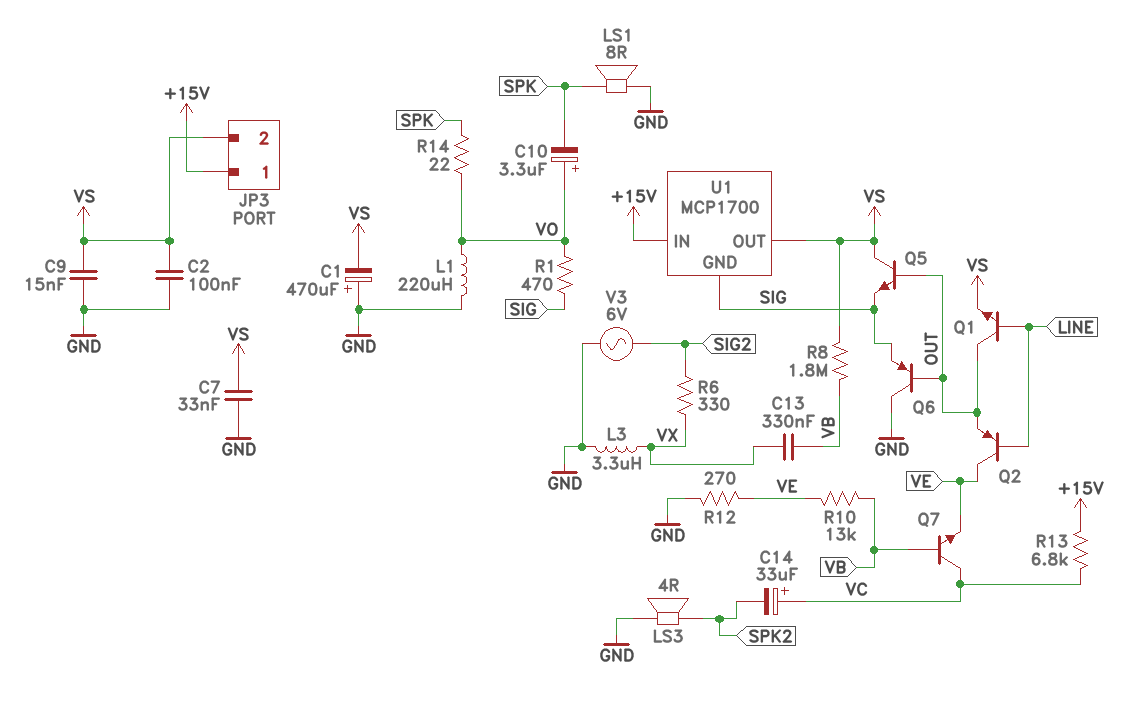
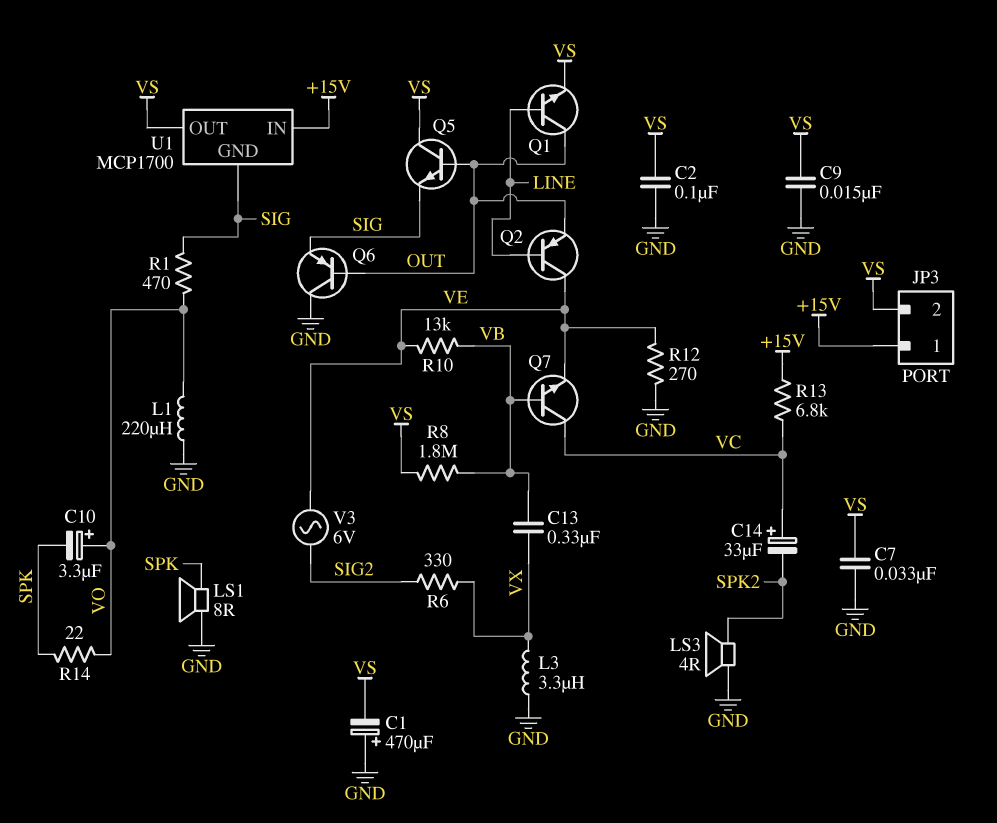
V3: AC 6V (GND, SIG2) -> AC 6V (SIG2, VE)

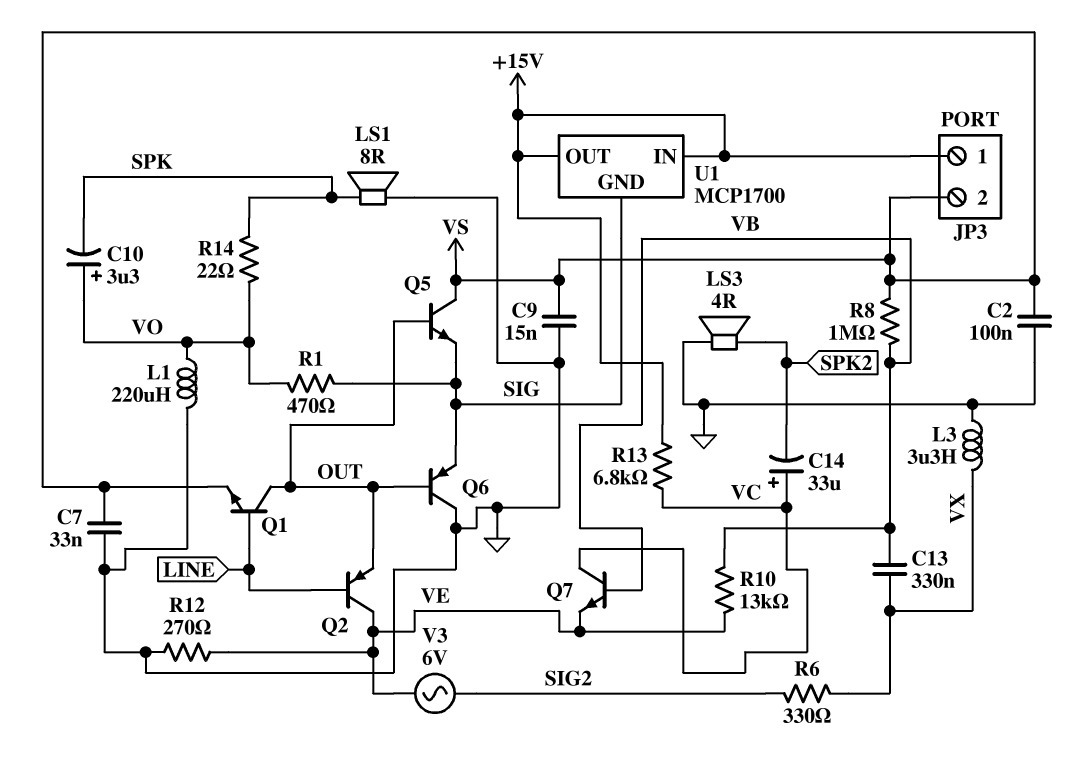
C1: 470uF (plus GND, minus VS) -> none
R8: 1.8M (VB, VS) -> 1M (VB, VS)
U1 pin OUT: VS -> +15V

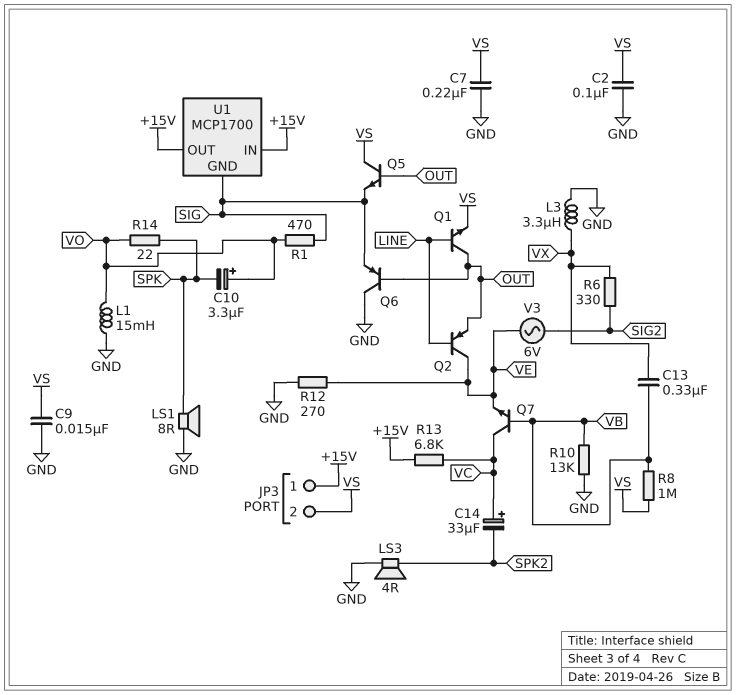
C7: 33nF (GND, VS) -> 220nF (GND, VS)
L1: 220uH (GND, VO) -> 15mH (GND, VO)
R10: 13k (VB, VE) -> 13k (GND, VB)

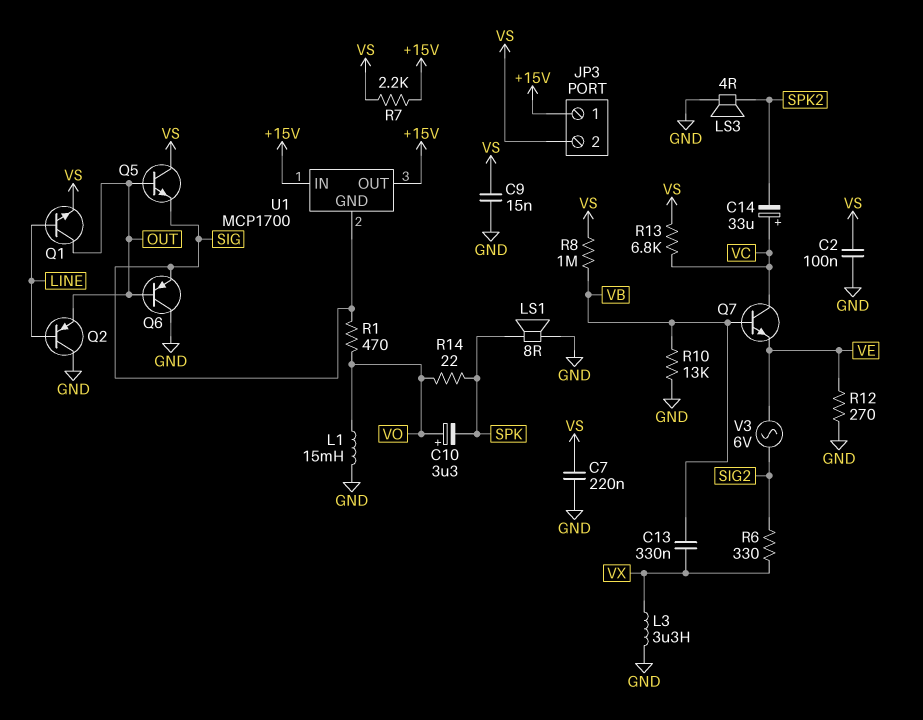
Q2: PNP (B LINE, C VE, E OUT) -> PNP (B LINE, C GND, E OUT)
R7: none -> 2.2k (+15V, VS)
R13: 6.8k (+15V, VC) -> 6.8k (VC, VS)

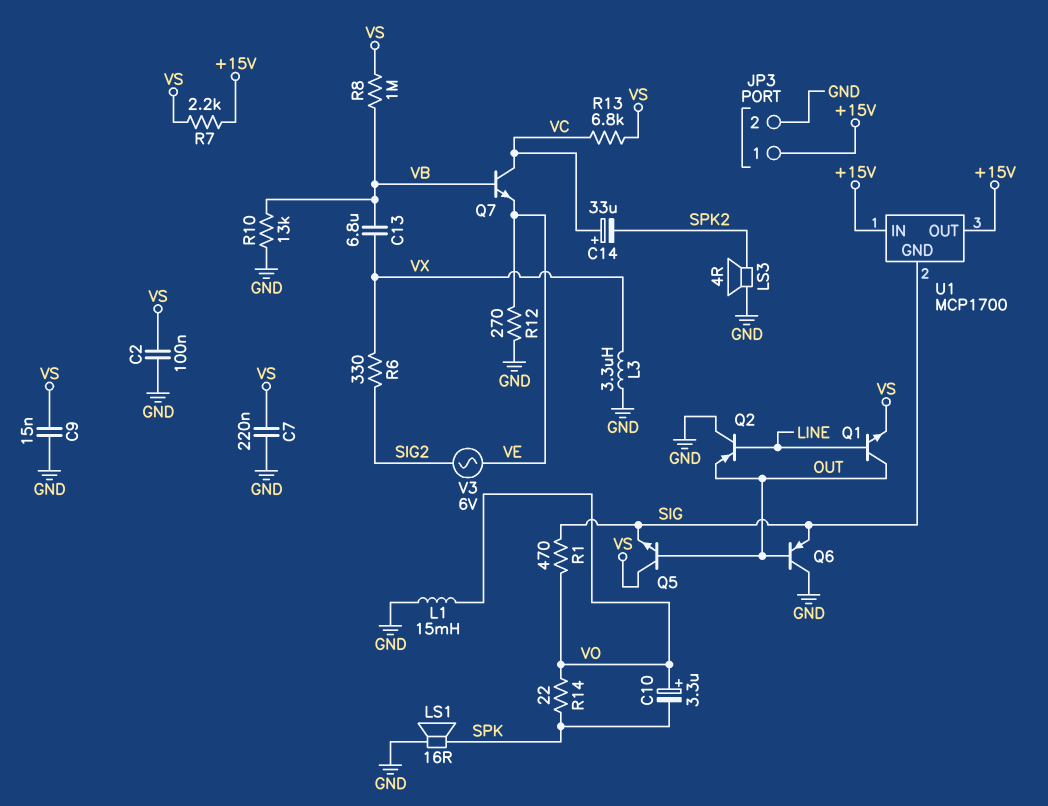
C13: 330nF (VB, VX) -> 6.8uF (VB, VX)
JP3 pin 2: VS -> GND
LS1: speaker 8R (GND, SPK) -> speaker 16R (GND, SPK)

